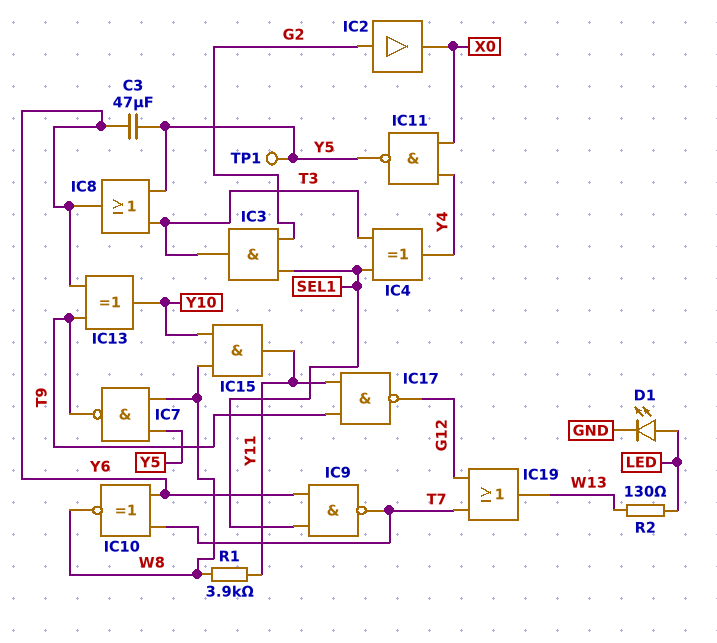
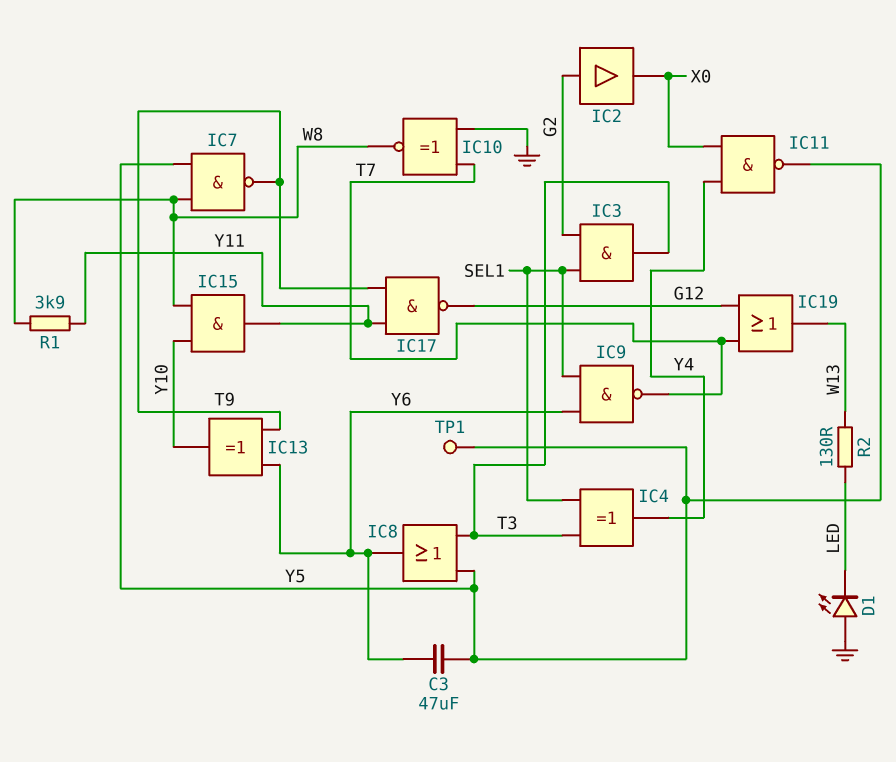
D1: LED (A LED, K GND) -> LED (A GND, K LED)
IC10: XNOR (in T7, in Y6, out W8) -> XNOR (in GND, in T7, out W8)

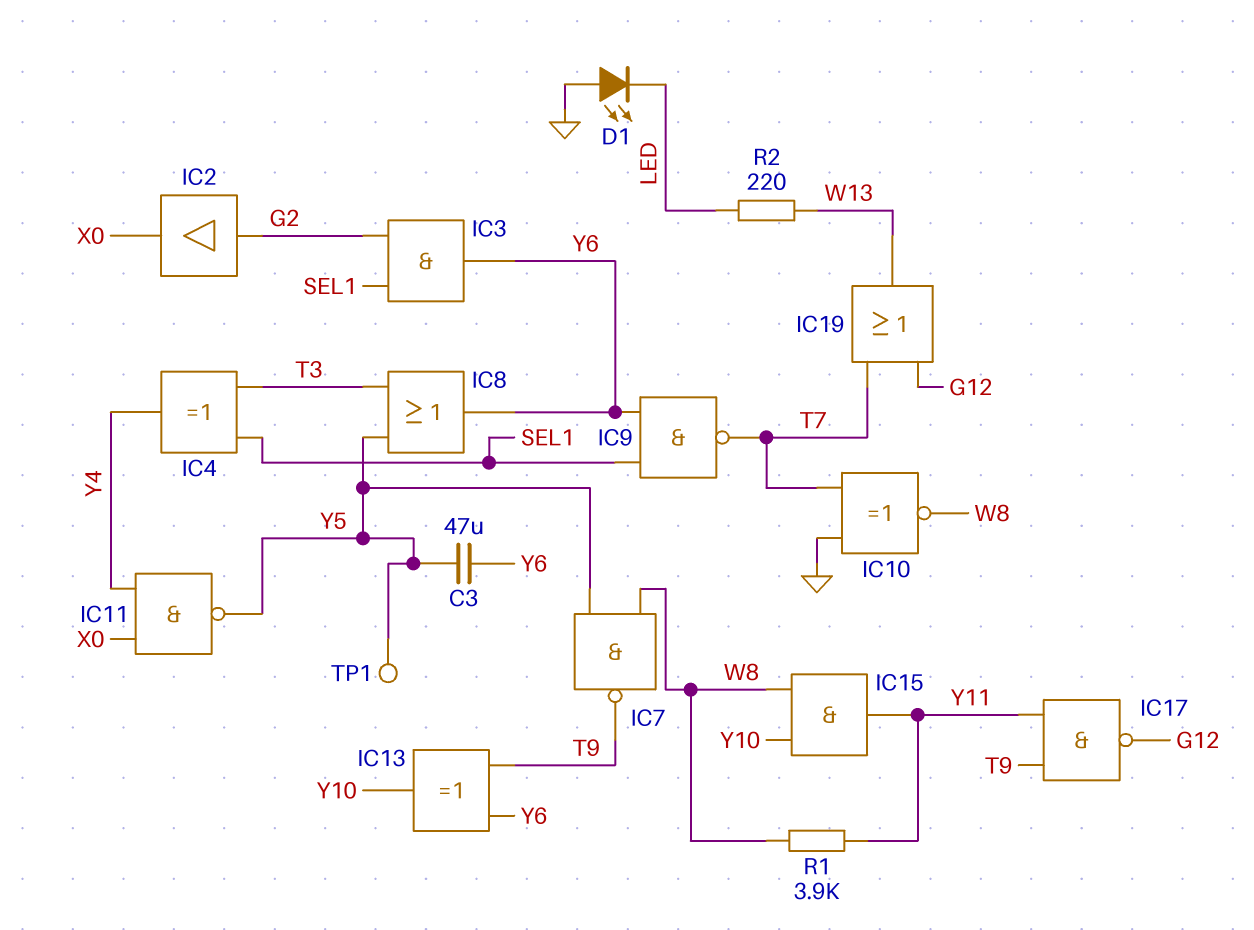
IC3: AND (in G2, in SEL1, out T3) -> AND (in G2, in SEL1, out Y6)
R2: 130 (LED, W13) -> 220 (LED, W13)

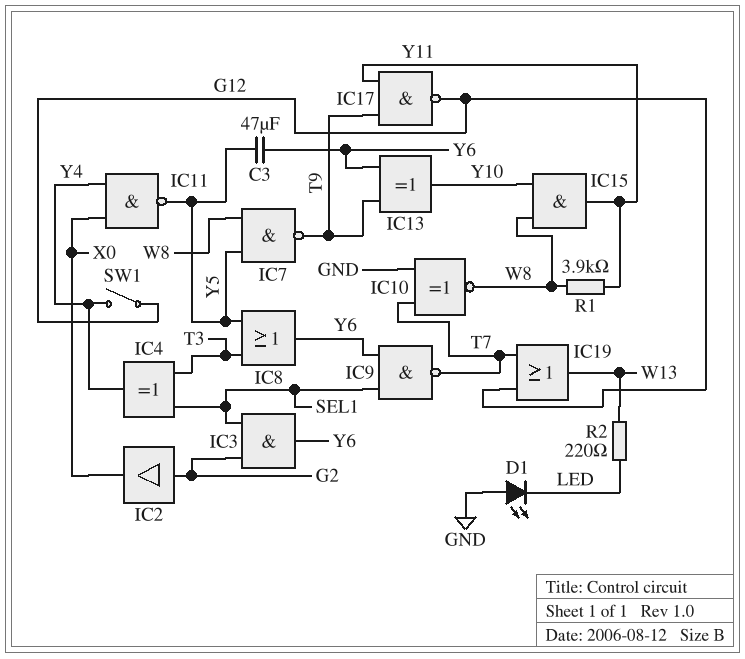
SW1: none -> switch (G12, Y4)
TP1: test point (Y5) -> none

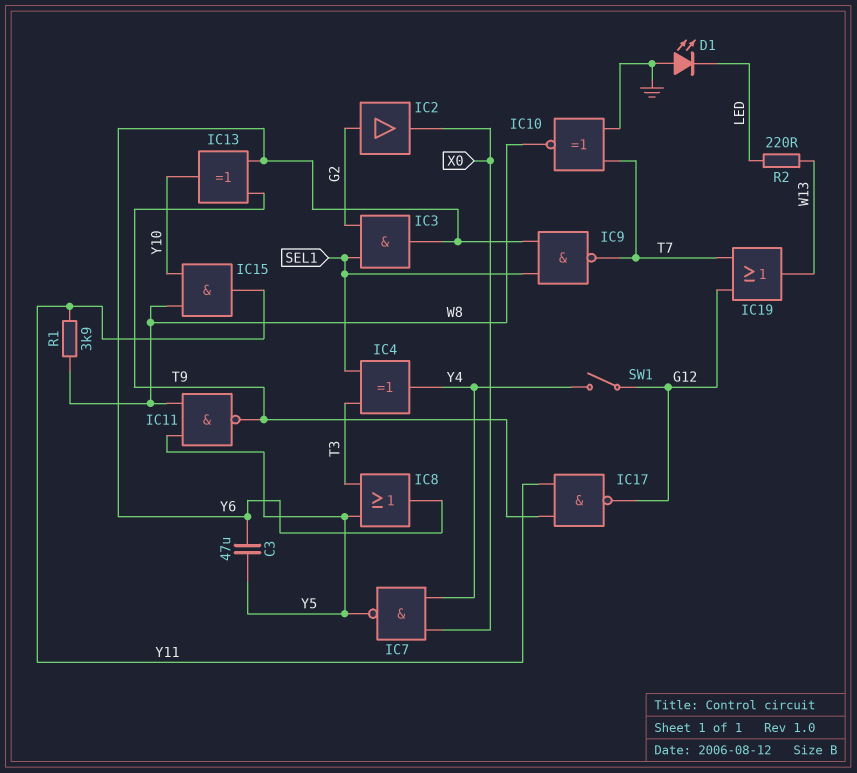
IC7: NAND (in W8, in Y5, out T9) -> NAND (in X0, in Y4, out Y5)
IC11: NAND (in X0, in Y4, out Y5) -> NAND (in W8, in Y5, out T9)

